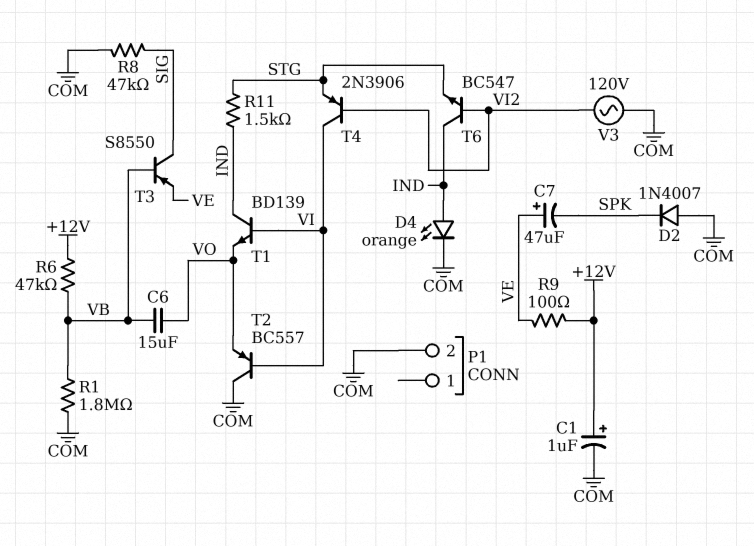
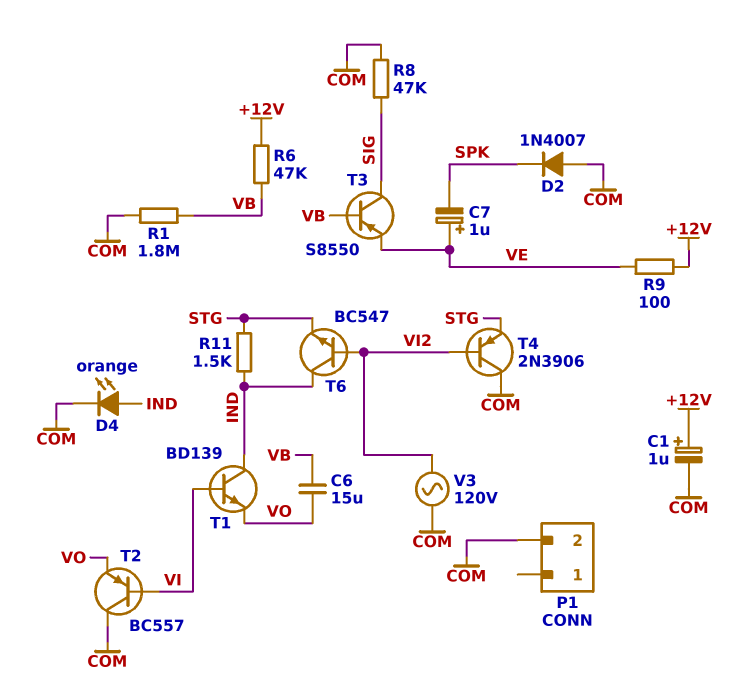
C7: 47uF (plus VE, minus SPK) -> 1uF (plus VE, minus SPK)
T4: PNP 2N3906 (B VI2, C VI, E STG) -> PNP 2N3906 (B VI2, C COM, E STG)

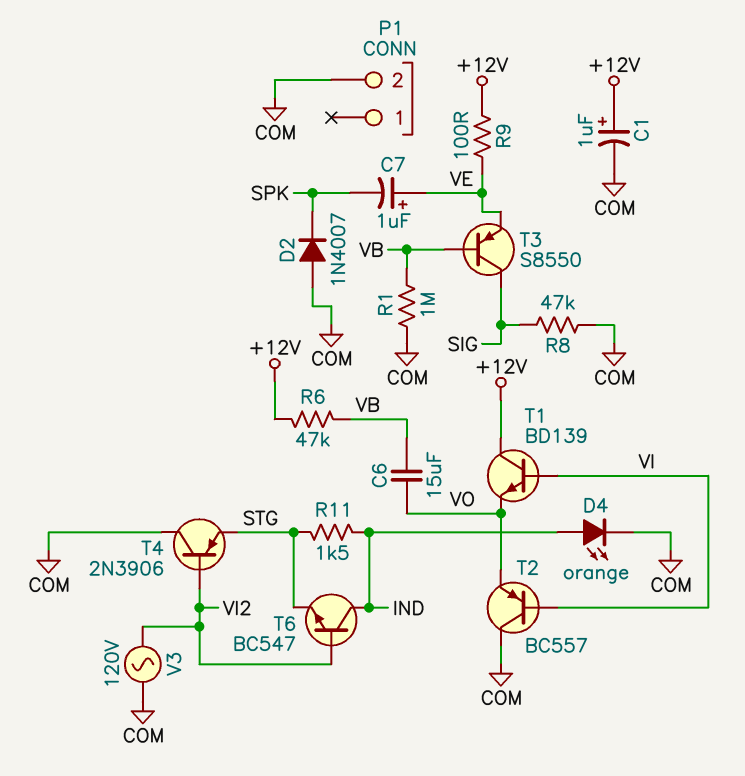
R1: 1.8M (COM, VB) -> 1M (COM, VB)
T1: NPN BD139 (B VI, C IND, E VO) -> NPN BD139 (B VI, C +12V, E VO)

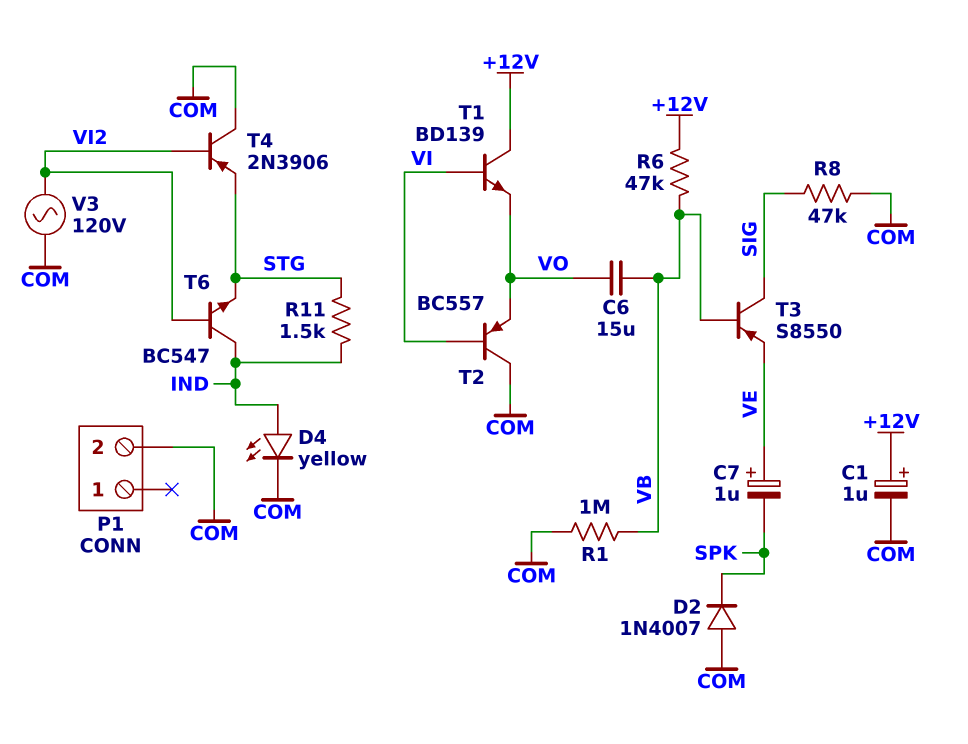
D4: LED orange (A IND, K COM) -> LED yellow (A IND, K COM)
R9: 100 (+12V, VE) -> none

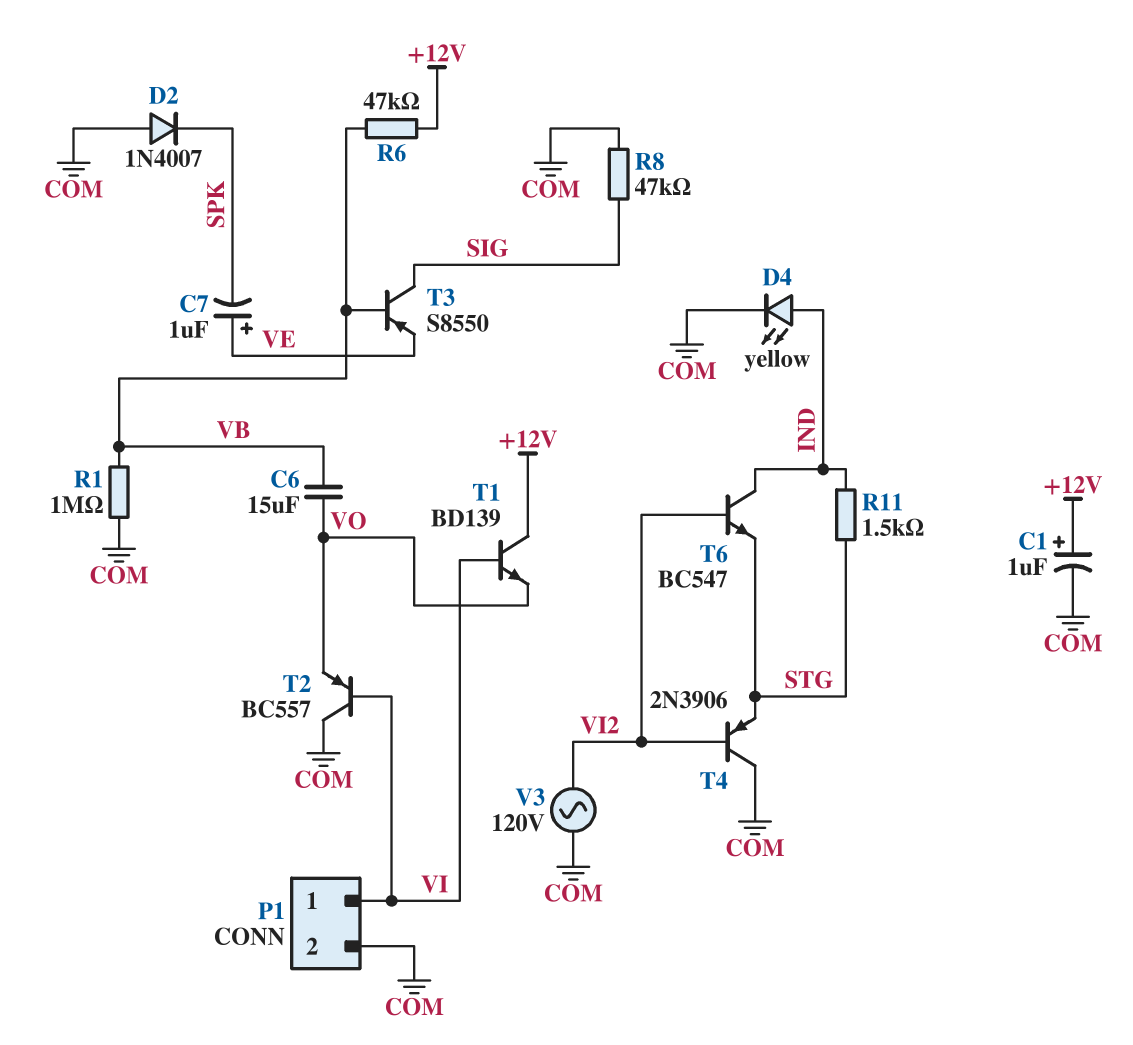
P1 pin 1: none -> VI

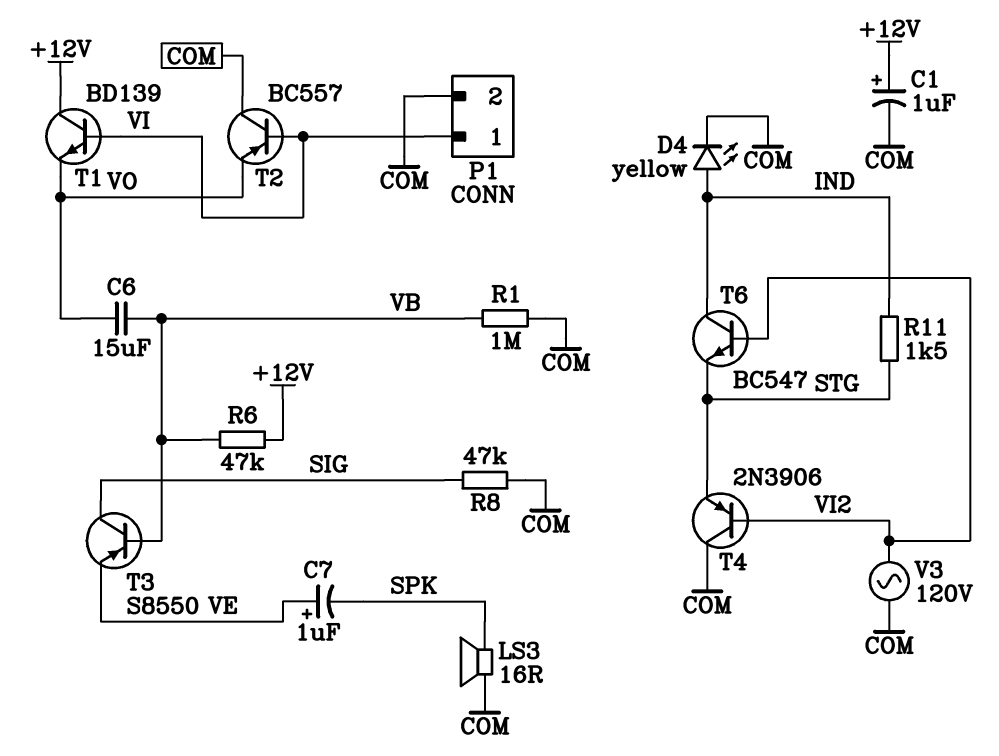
D2: diode 1N4007 (A COM, K SPK) -> none
LS3: none -> speaker 16R (COM, SPK)

